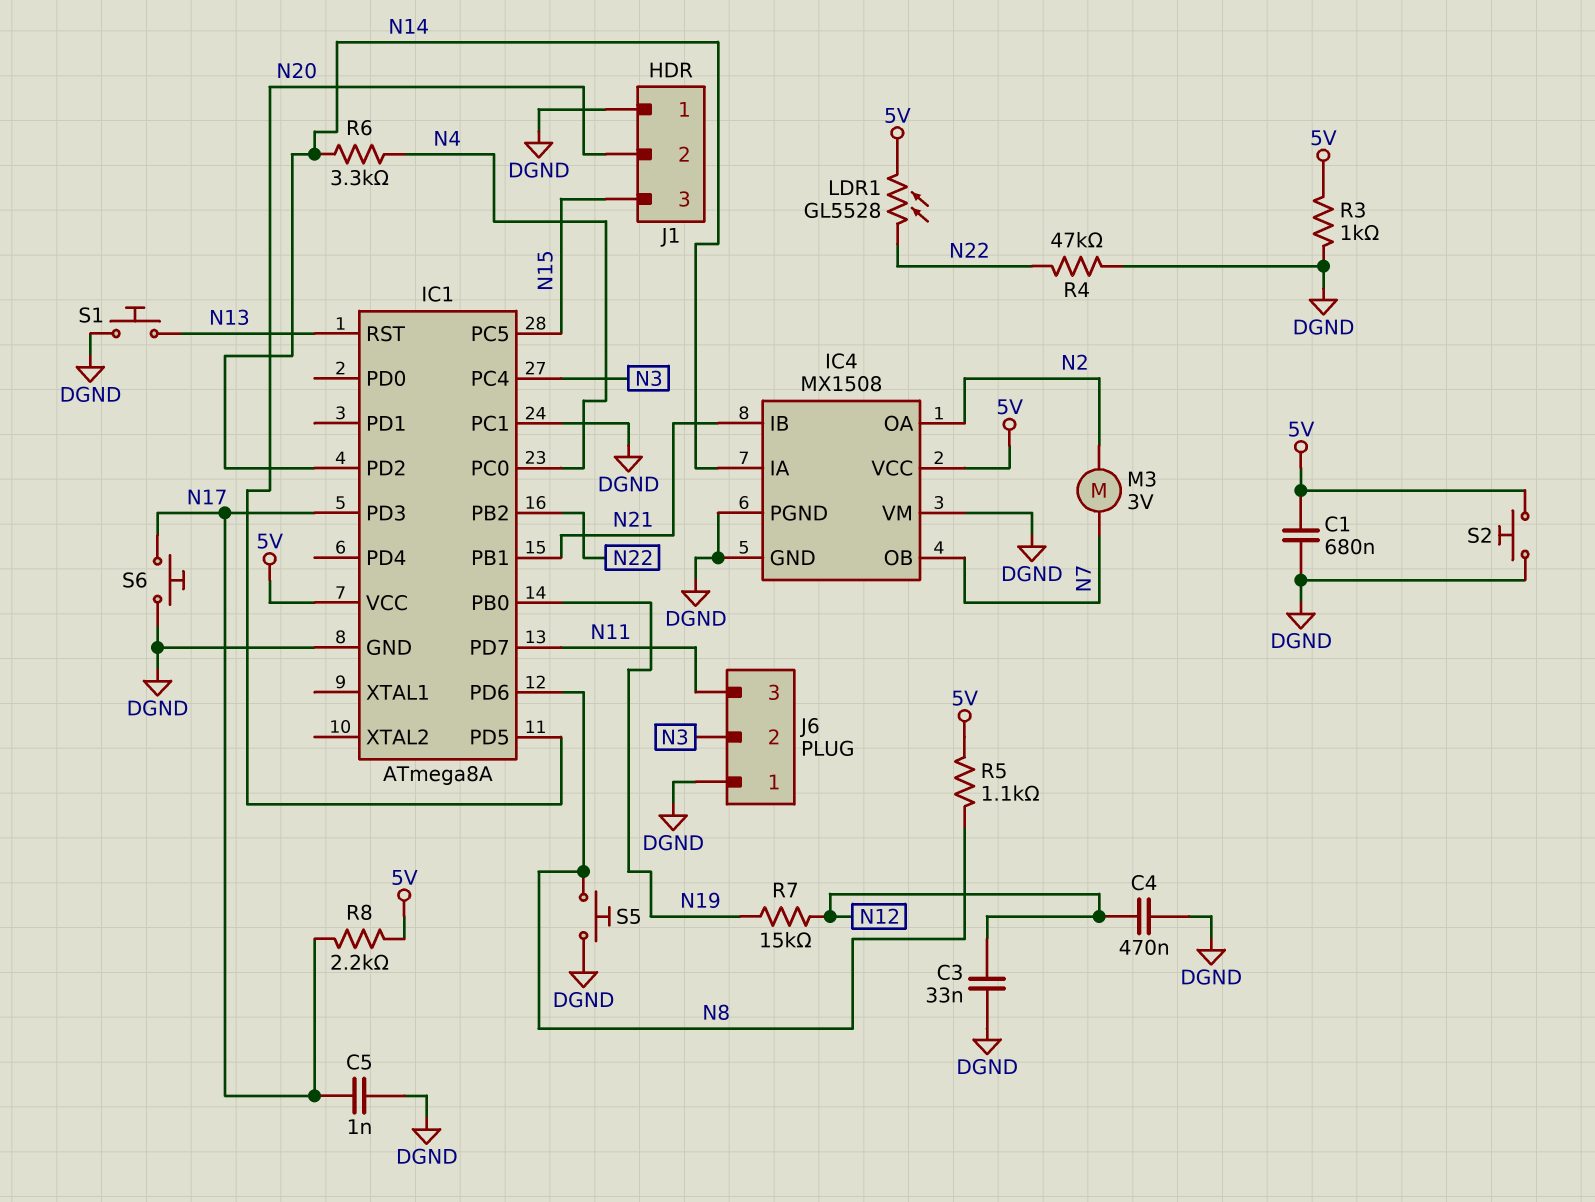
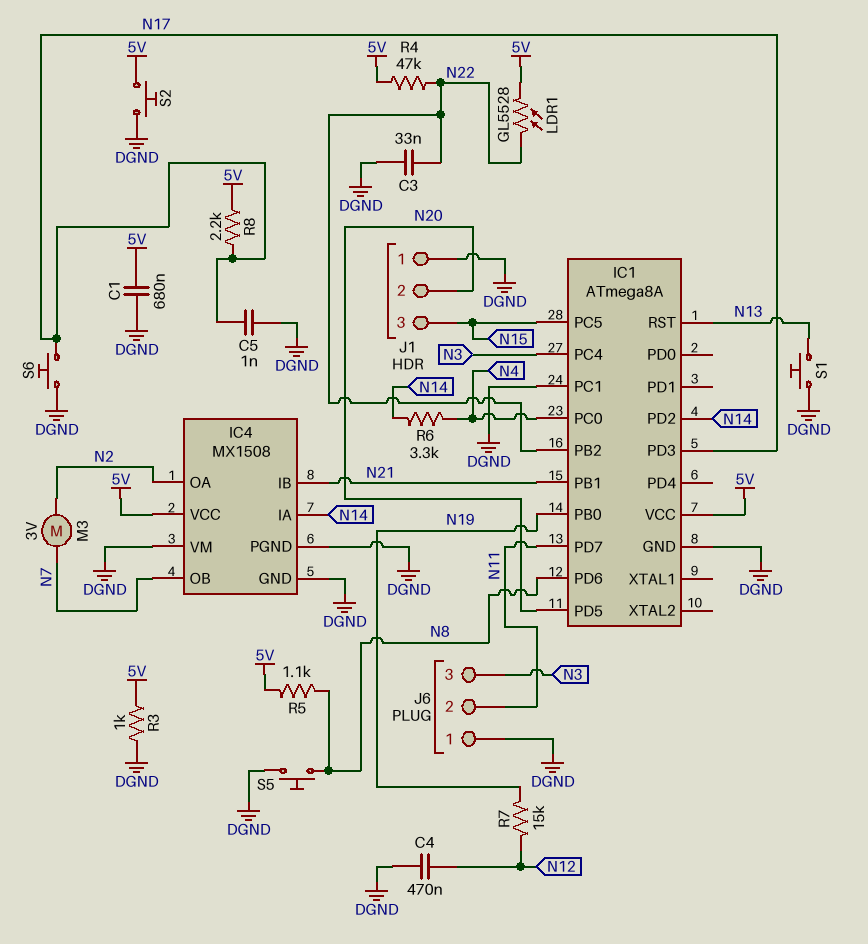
C3: 33nF (DGND, N12) -> 33nF (DGND, N22)
J6 pin 2: N3 -> N11
J6 pin 3: N11 -> N3
R4: 47k (DGND, N22) -> 47k (5V, N22)

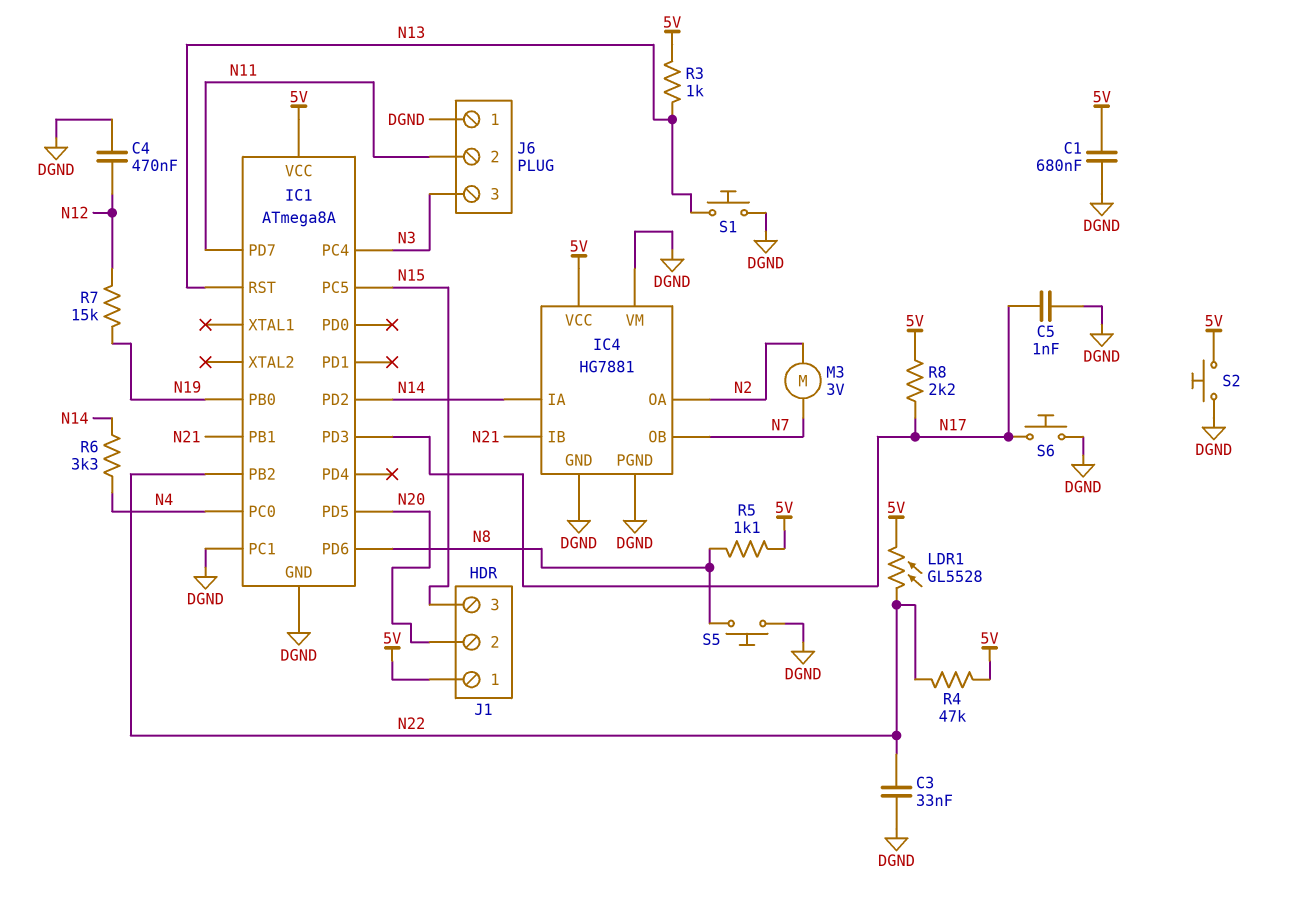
IC4: MX1508 -> HG7881
J1 pin 1: DGND -> 5V
R3: 1k (5V, DGND) -> 1k (5V, N13)

